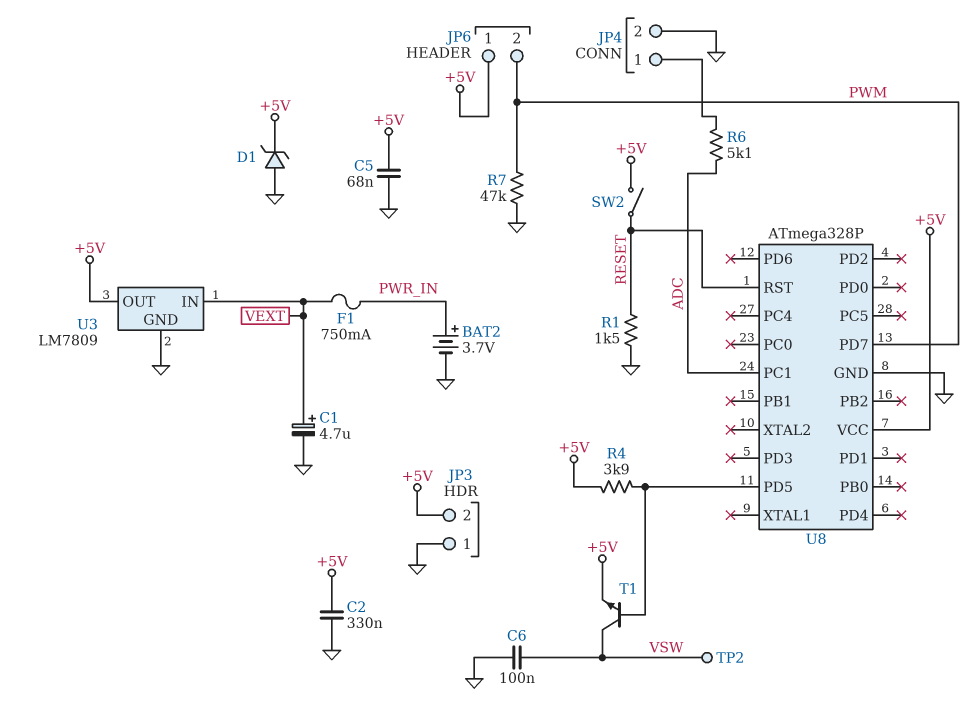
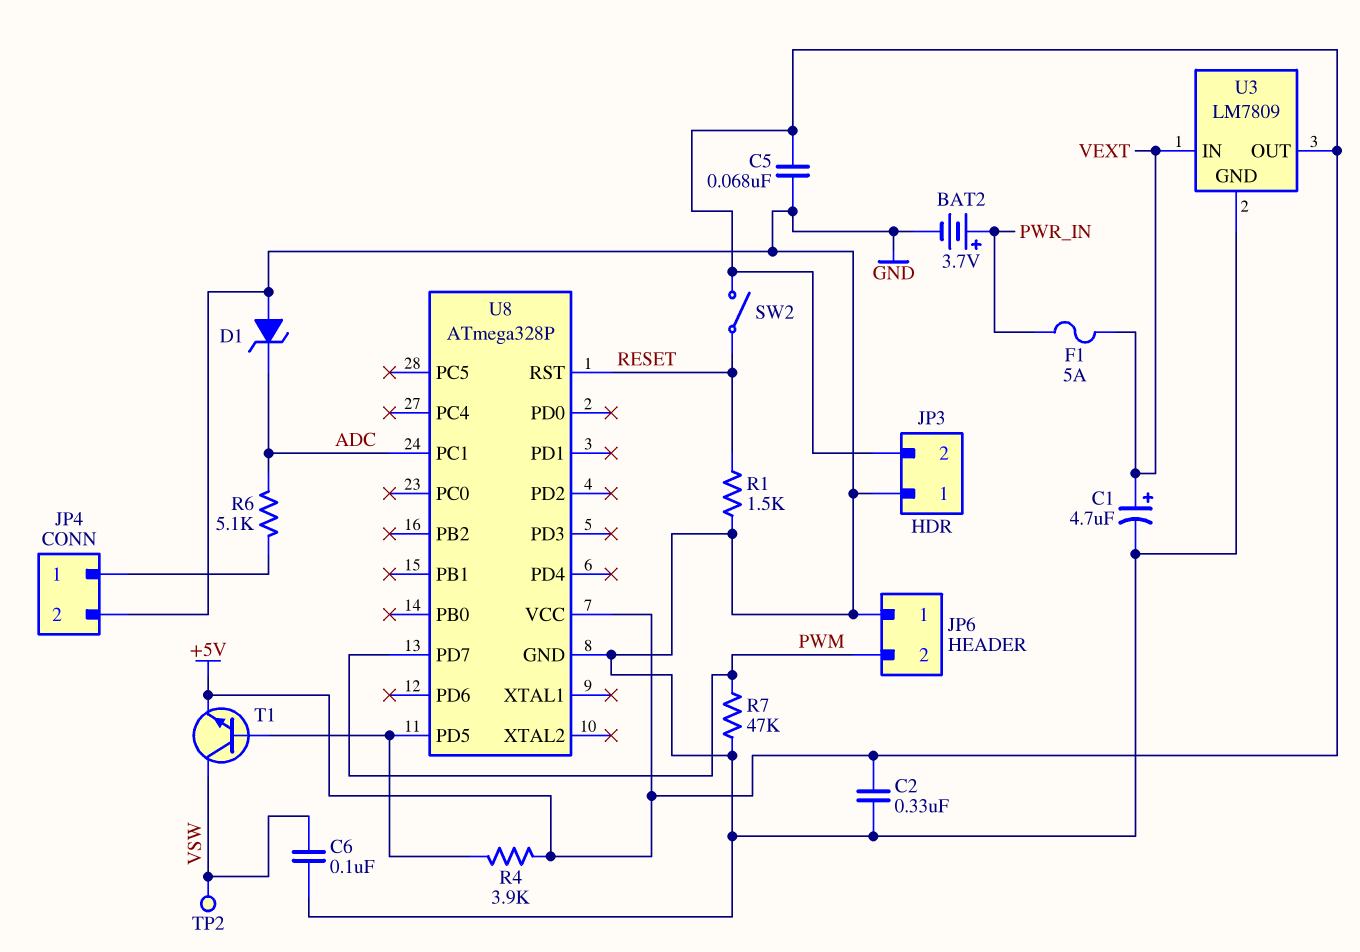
D1: zener (A GND, K +5V) -> zener (A GND, K ADC)
F1: 750mA (PWR_IN, VEXT) -> 5A (PWR_IN, VEXT)
JP6 pin 1: +5V -> GND

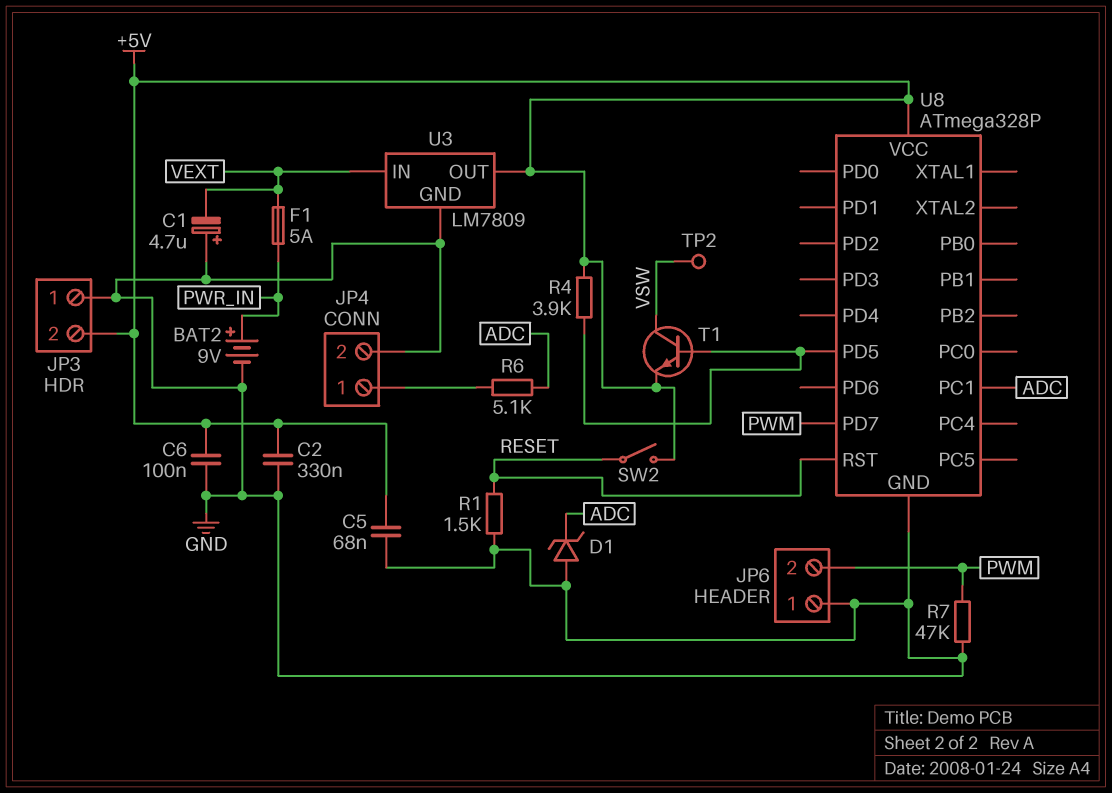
BAT2: 3.7V (plus PWR_IN, minus GND) -> 9V (plus PWR_IN, minus GND)
C1: 4.7uF (plus VEXT, minus GND) -> 4.7uF (plus GND, minus VEXT)
C6: 100nF (GND, VSW) -> 100nF (+5V, GND)

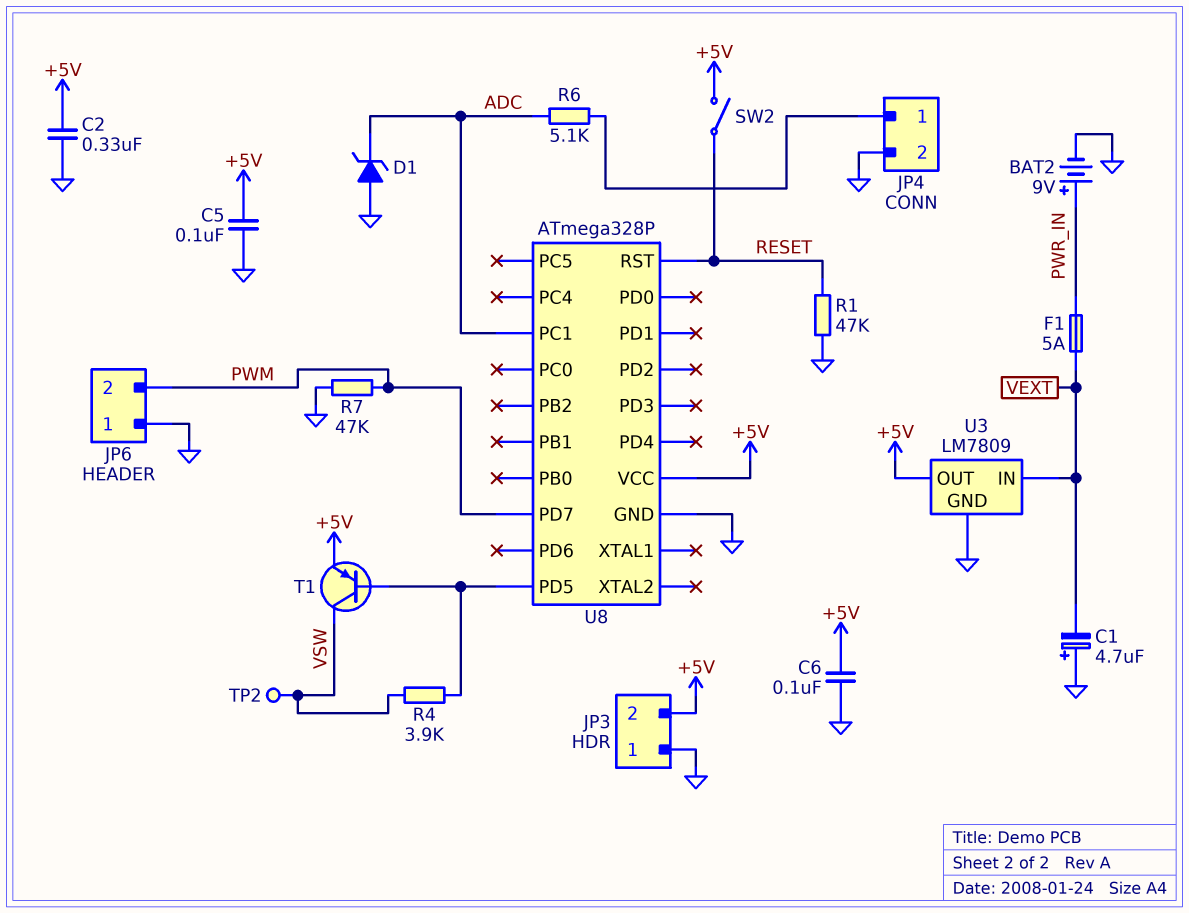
C5: 68nF (+5V, GND) -> 100nF (+5V, GND)
R1: 1.5k (GND, RESET) -> 47k (GND, RESET)
R4: 3.9k (+5V, U8/PD5) -> 3.9k (U8/PD5, VSW)
T1: NPN (B U8/PD5, C VSW, E +5V) -> PNP (B U8/PD5, C VSW, E +5V)

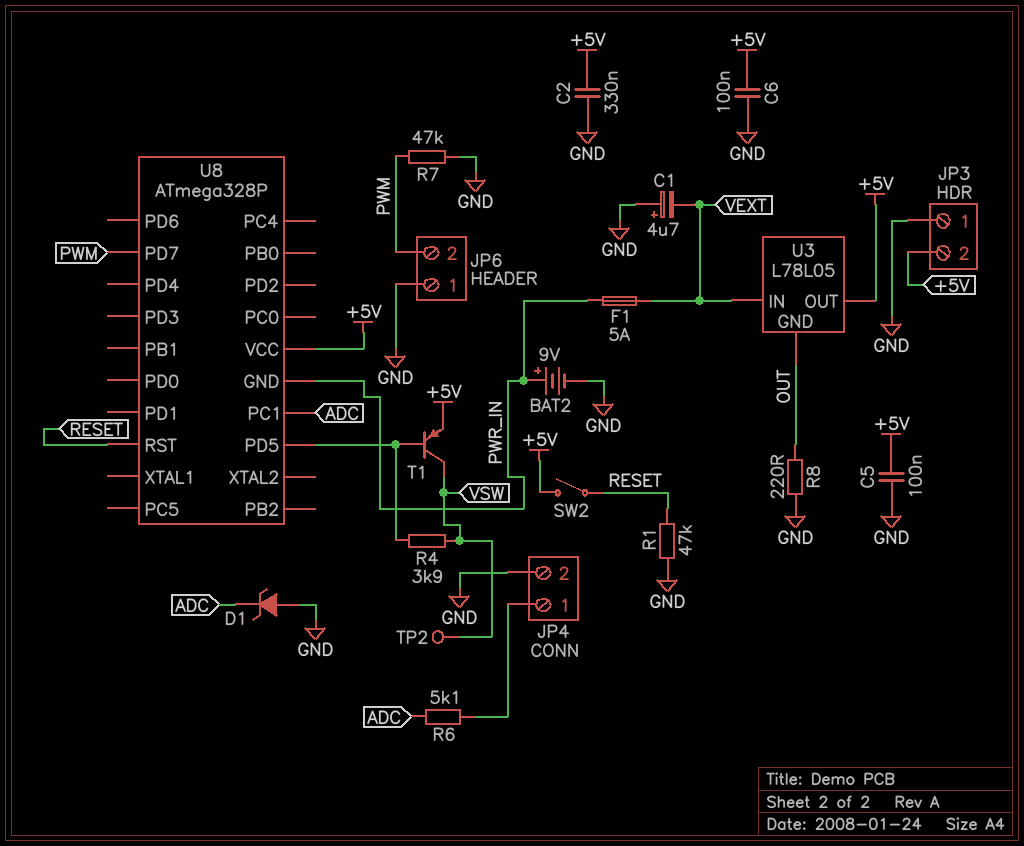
R8: none -> 220 (GND, OUT)
U3: LM7809 -> L78L05
U3 pin GND: GND -> OUT
U8 pin GND: GND -> PWR_IN

